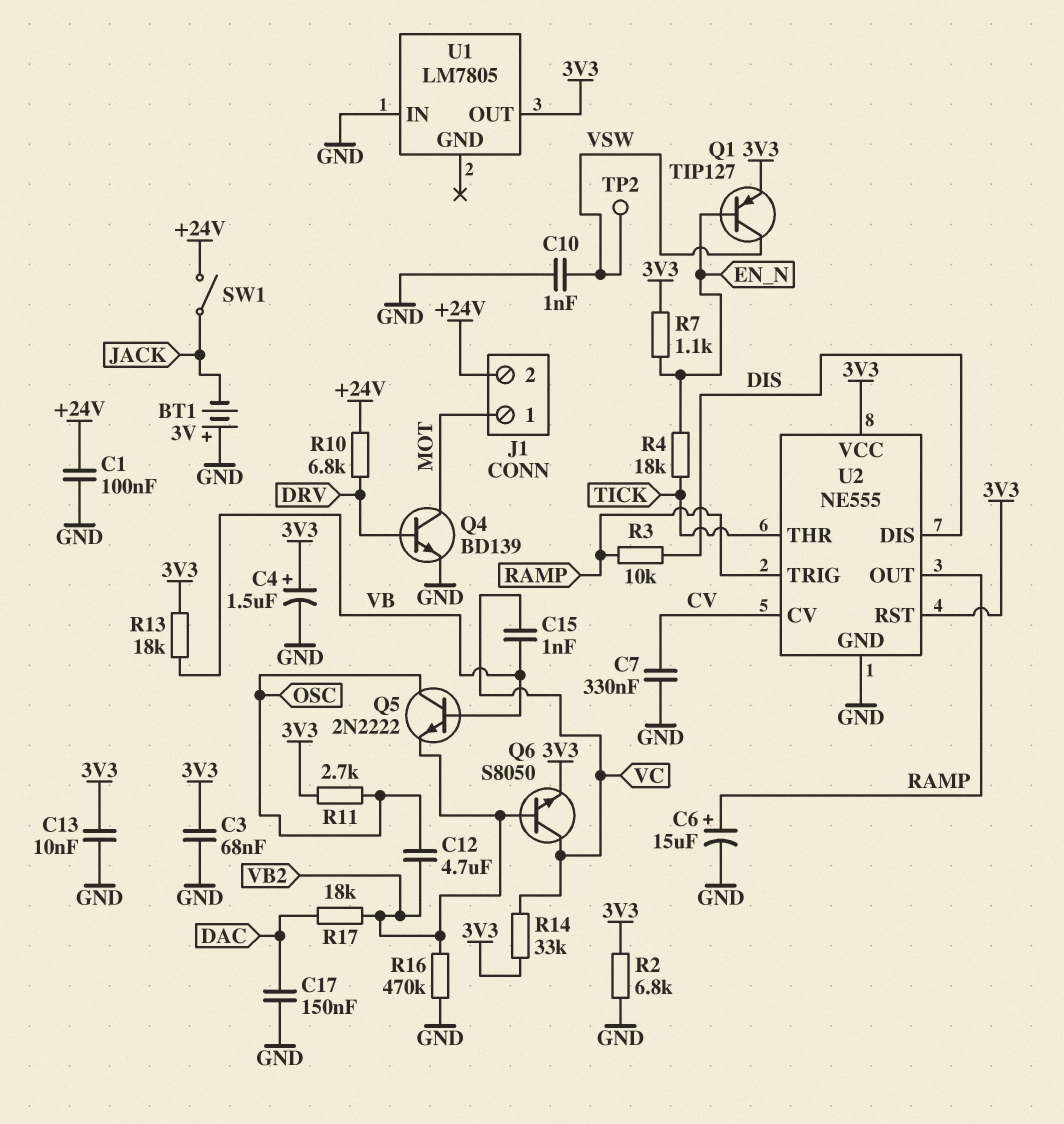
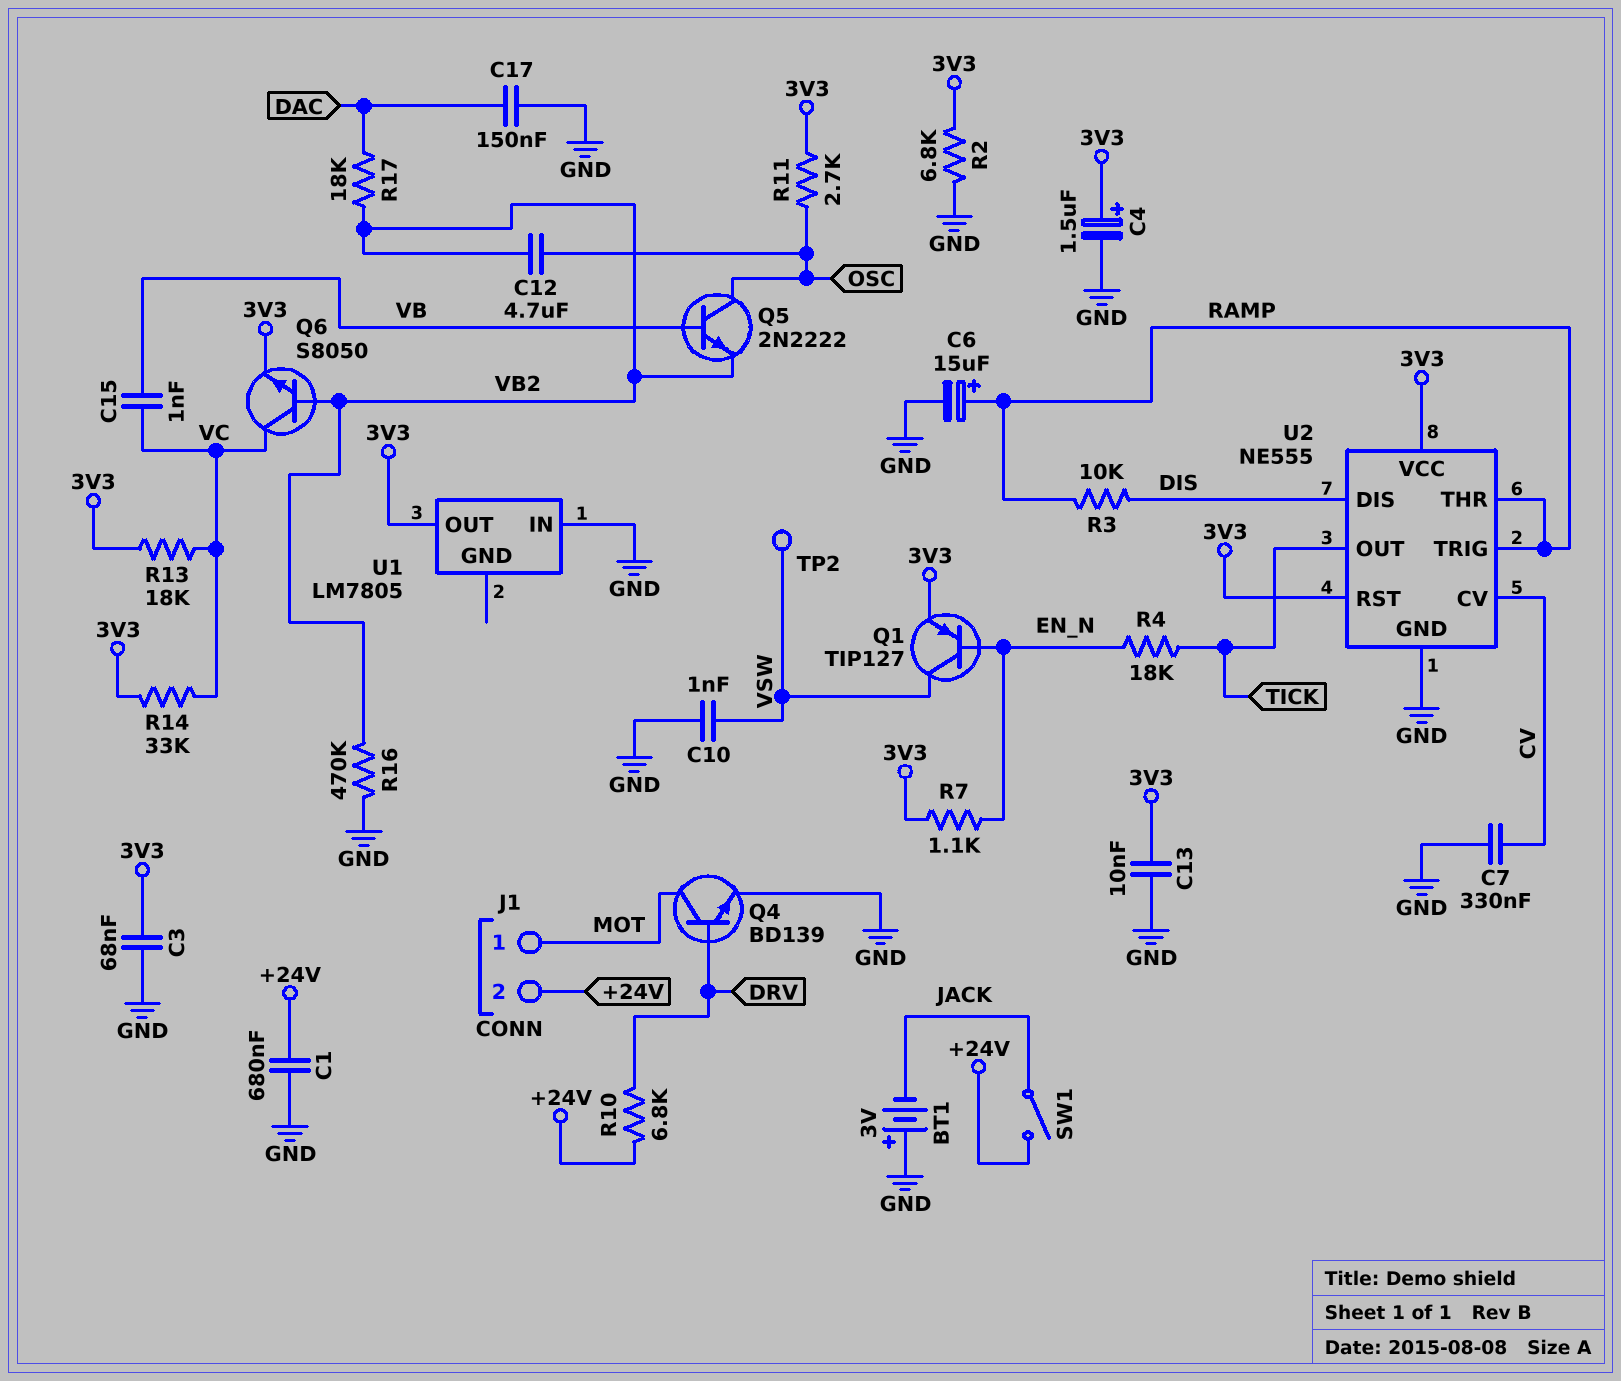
C1: 100nF (+24V, GND) -> 680nF (+24V, GND)
R13: 18k (3V3, VB) -> 18k (3V3, VC)
U2 pin OUT: RAMP -> TICK
U2 pin THR: TICK -> RAMP

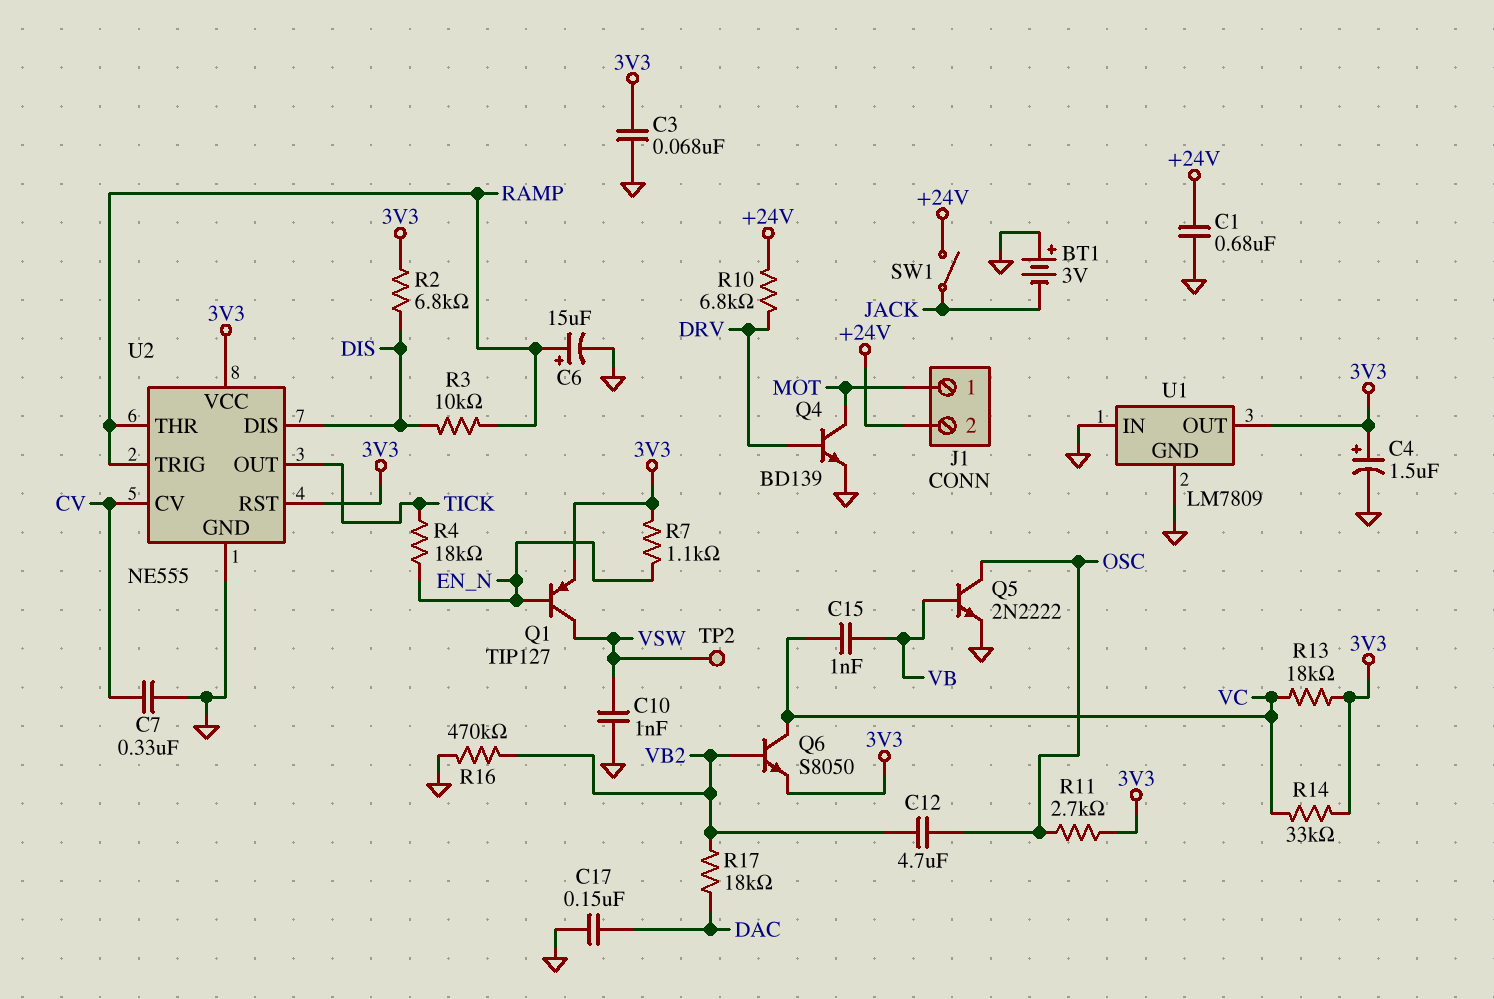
C13: 10nF (3V3, GND) -> none
Q5: NPN 2N2222 (B VB, C OSC, E VB2) -> NPN 2N2222 (B VB, C OSC, E GND)
R2: 6.8k (3V3, GND) -> 6.8k (3V3, DIS)
U1: LM7805 -> LM7809
U1 pin GND: none -> GND

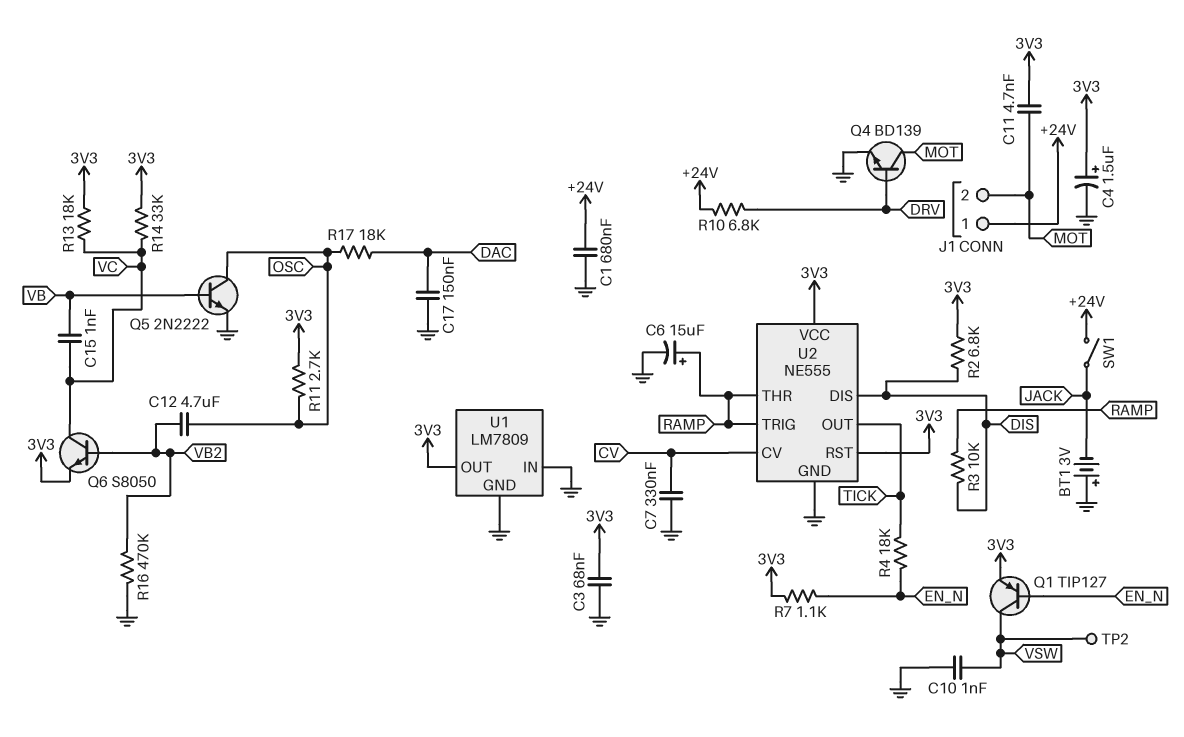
C11: none -> 4.7nF (3V3, MOT)
J1 pin 1: MOT -> +24V
J1 pin 2: +24V -> MOT
R17: 18k (DAC, VB2) -> 18k (DAC, OSC)

